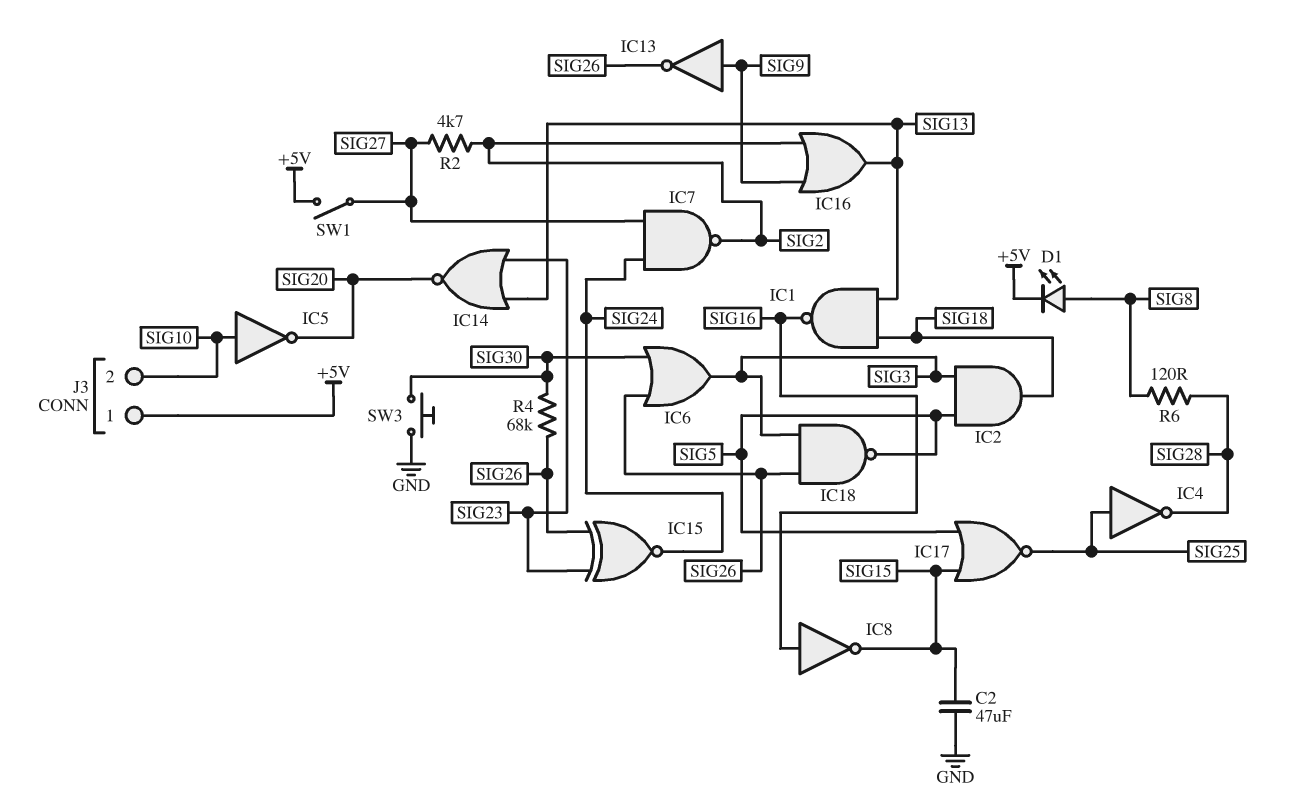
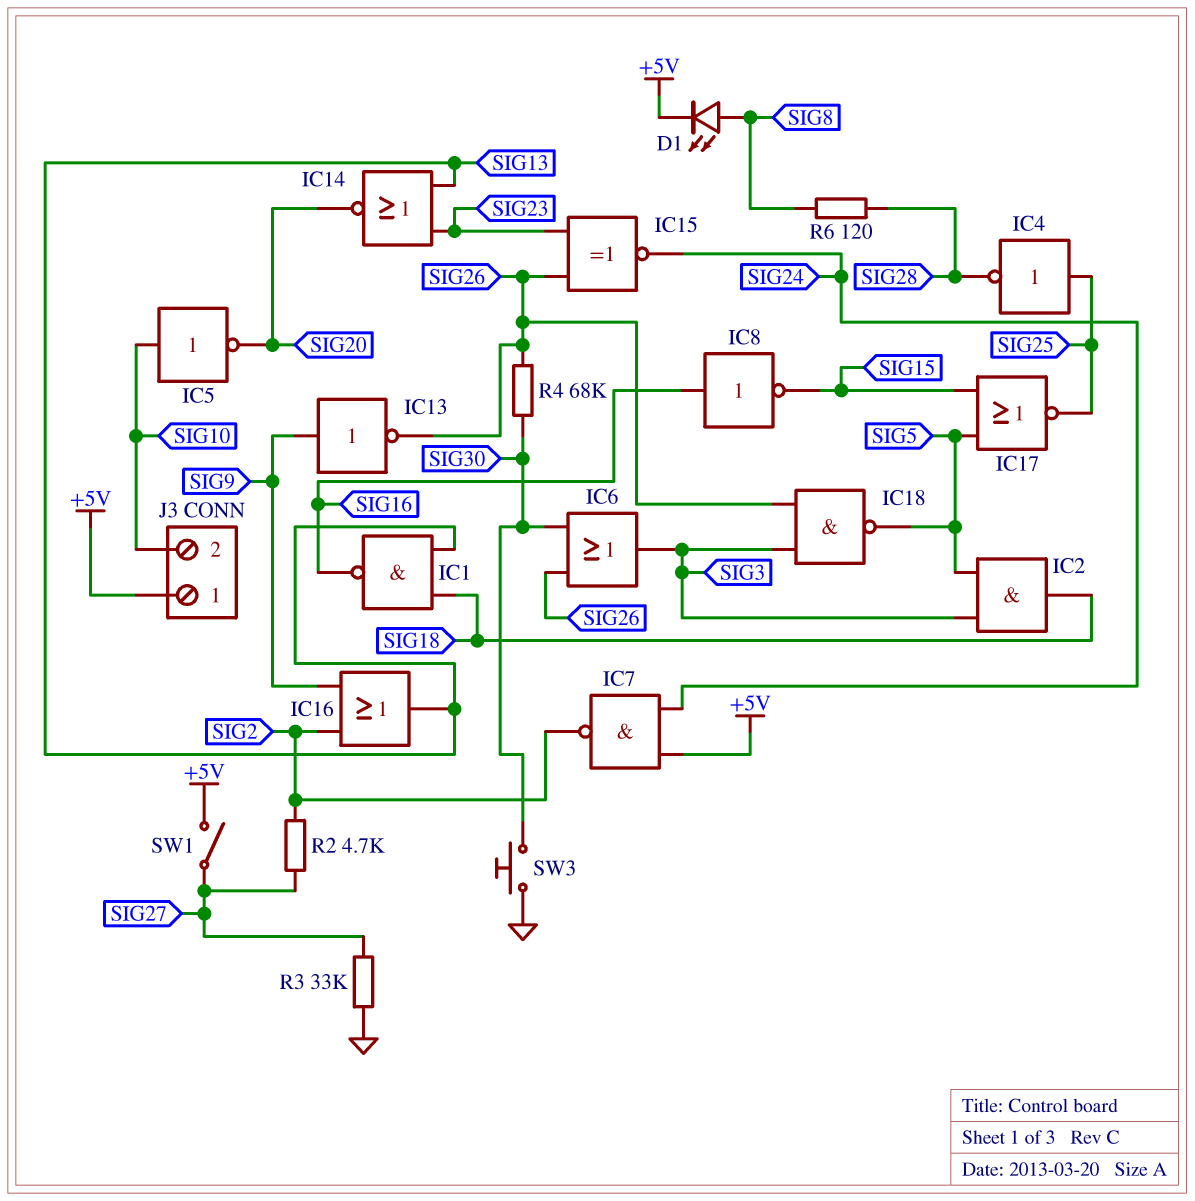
C2: 47uF (GND, SIG15) -> none
IC7: NAND (in SIG24, in SIG27, out SIG2) -> NAND (in +5V, in SIG24, out SIG2)
R3: none -> 33k (GND, SIG27)

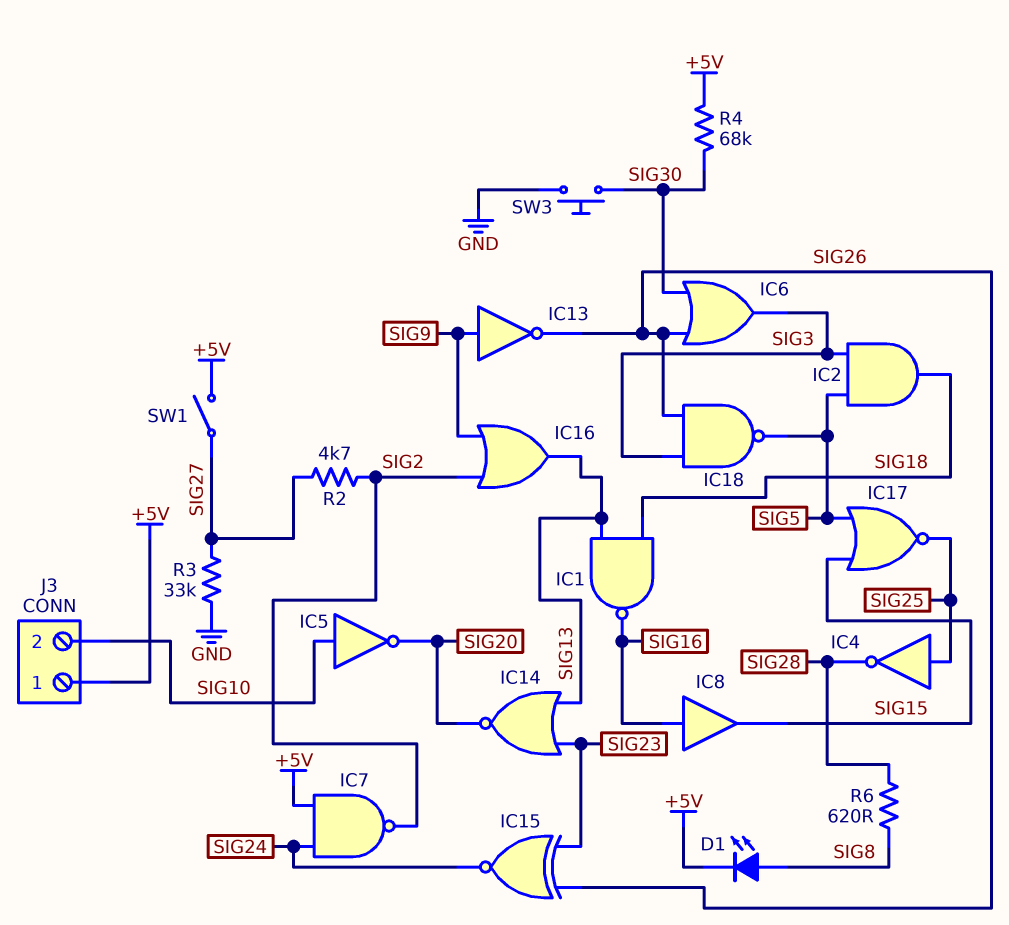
IC8: NOT (in SIG16, out SIG15) -> buffer (in SIG16, out SIG15)
R4: 68k (SIG26, SIG30) -> 68k (+5V, SIG30)
R6: 120 (SIG8, SIG28) -> 620 (SIG8, SIG28)

